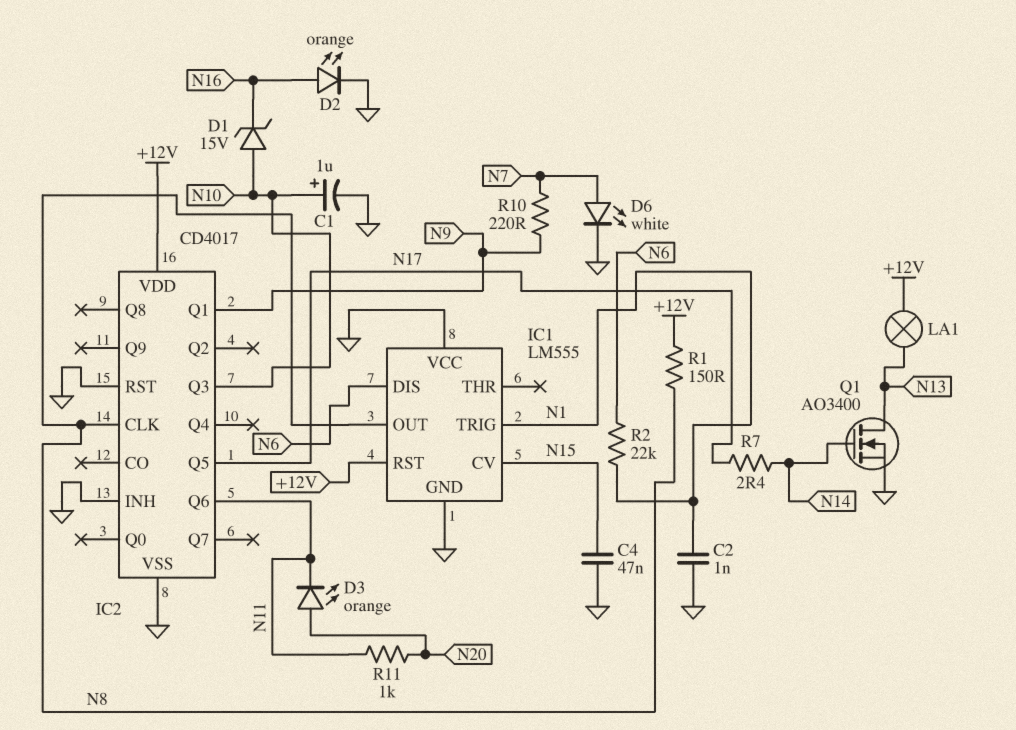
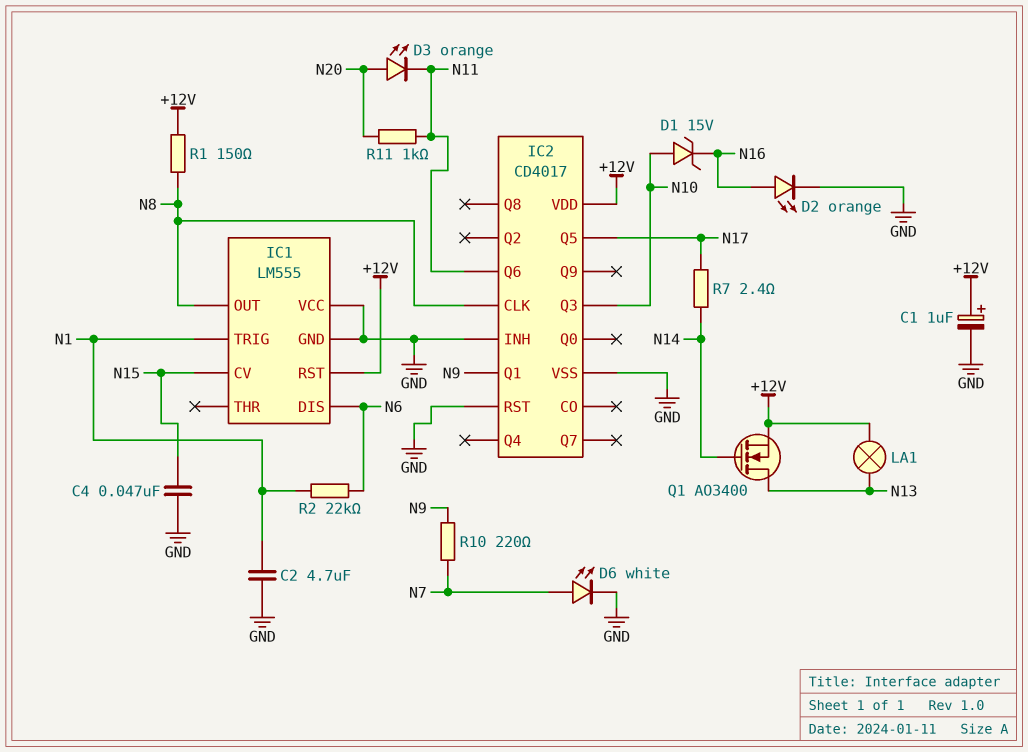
C1: 1uF (plus N10, minus GND) -> 1uF (plus +12V, minus GND)
C2: 1nF (GND, N1) -> 4.7uF (GND, N1)
Q1: NMOS AO3400 (G N14, D N13, S GND) -> NMOS AO3400 (G N14, D N13, S +12V)

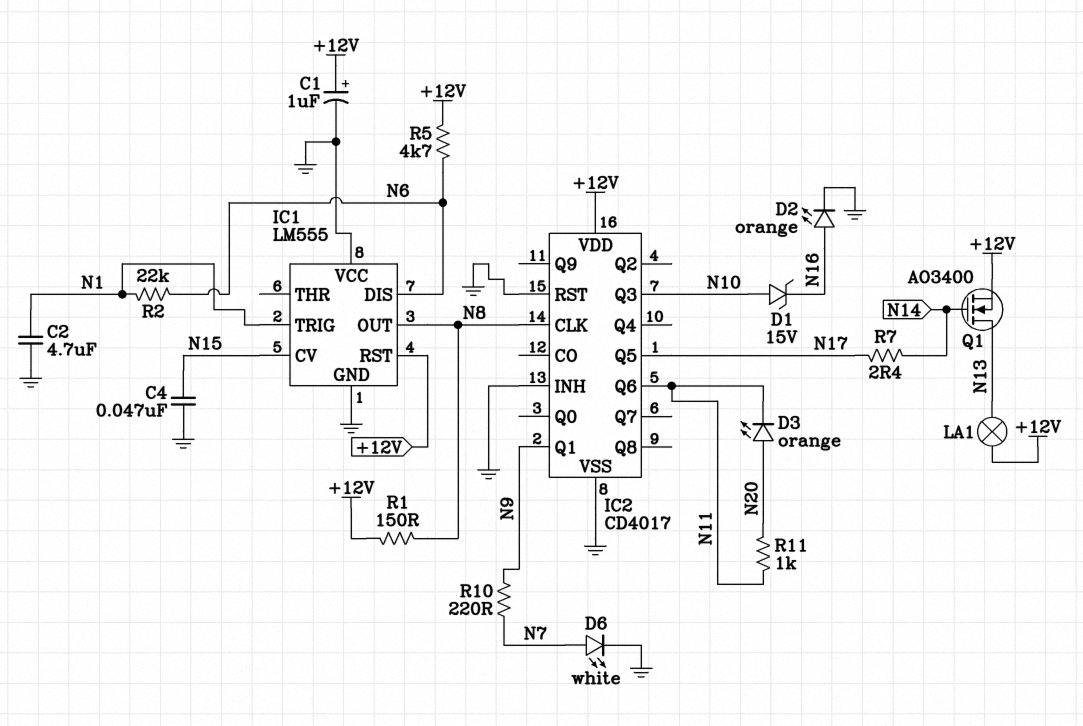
R5: none -> 4.7k (+12V, N6)

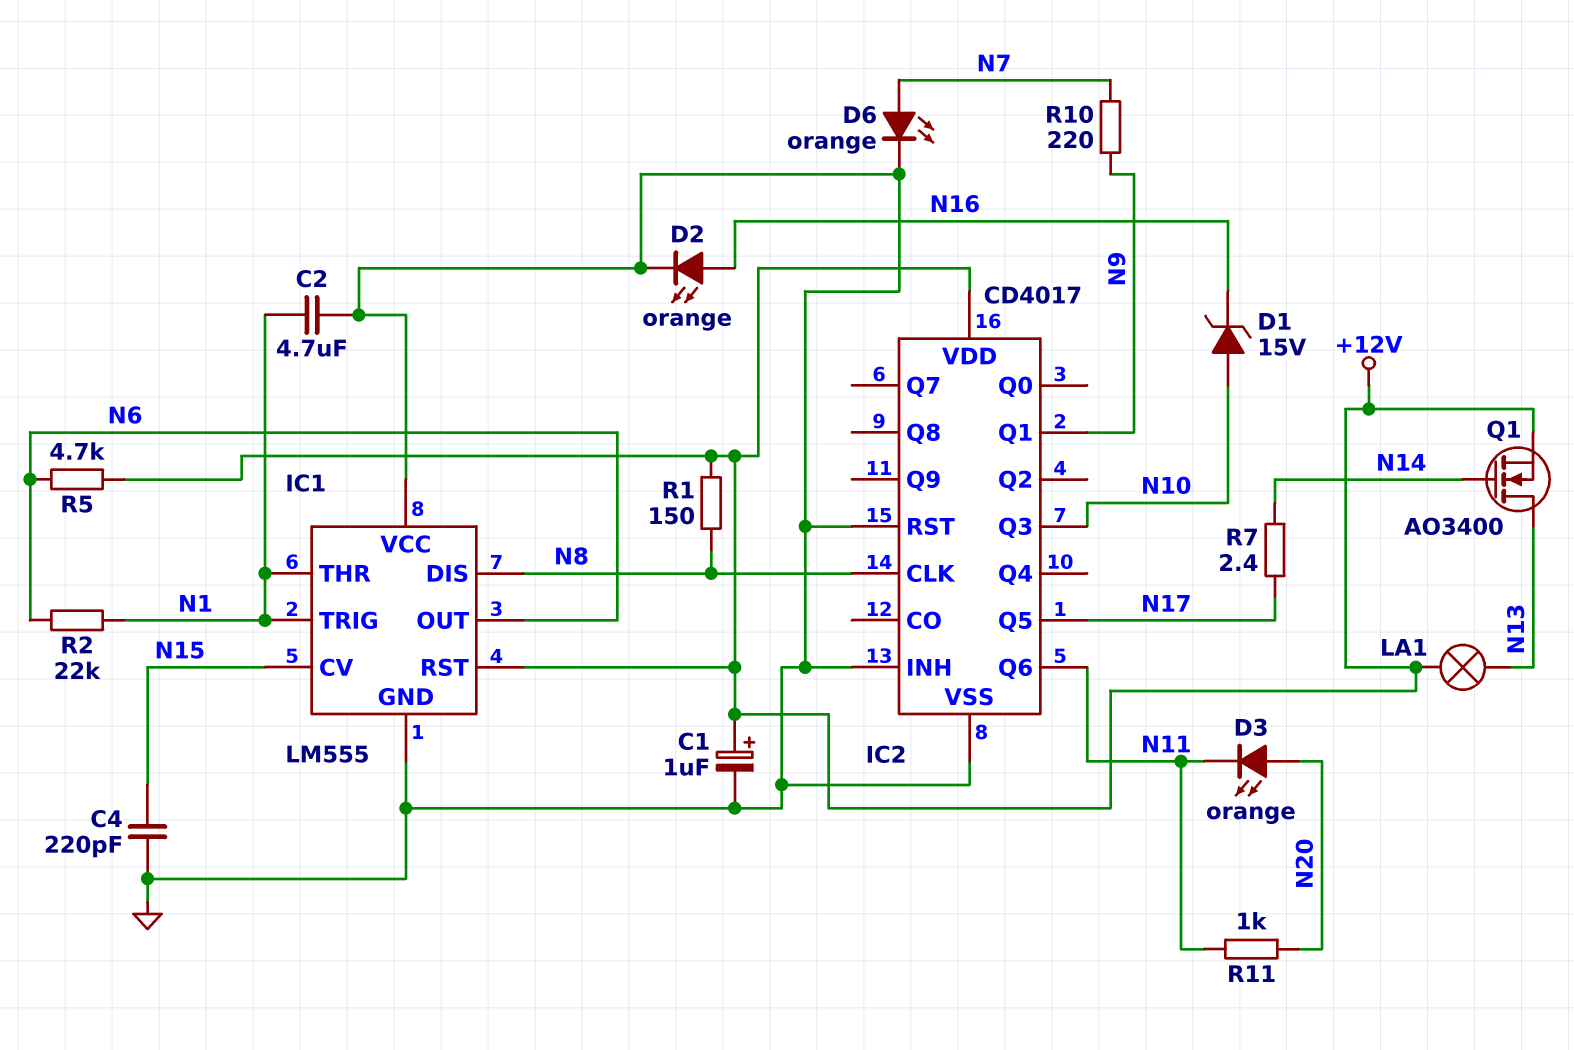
C4: 47nF (GND, N15) -> 220pF (GND, N15)
D6: LED white (A N7, K GND) -> LED orange (A N7, K GND)
IC1 pin DIS: N6 -> N8
IC1 pin OUT: N8 -> N6
IC1 pin THR: none -> N1

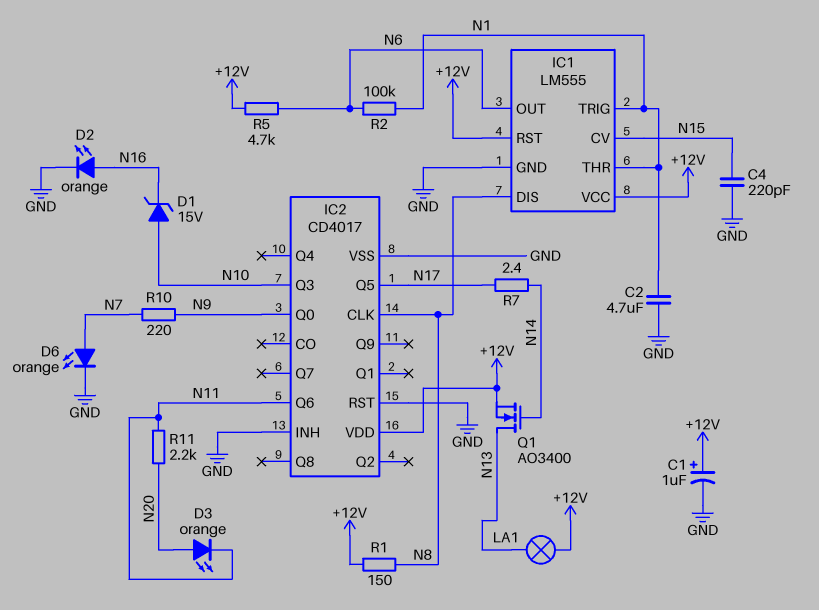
IC1 pin VCC: GND -> +12V
IC2 pin Q0: none -> N9
IC2 pin Q1: N9 -> none
R2: 22k (N1, N6) -> 100k (N1, N6)
R11: 1k (N11, N20) -> 2.2k (N11, N20)

